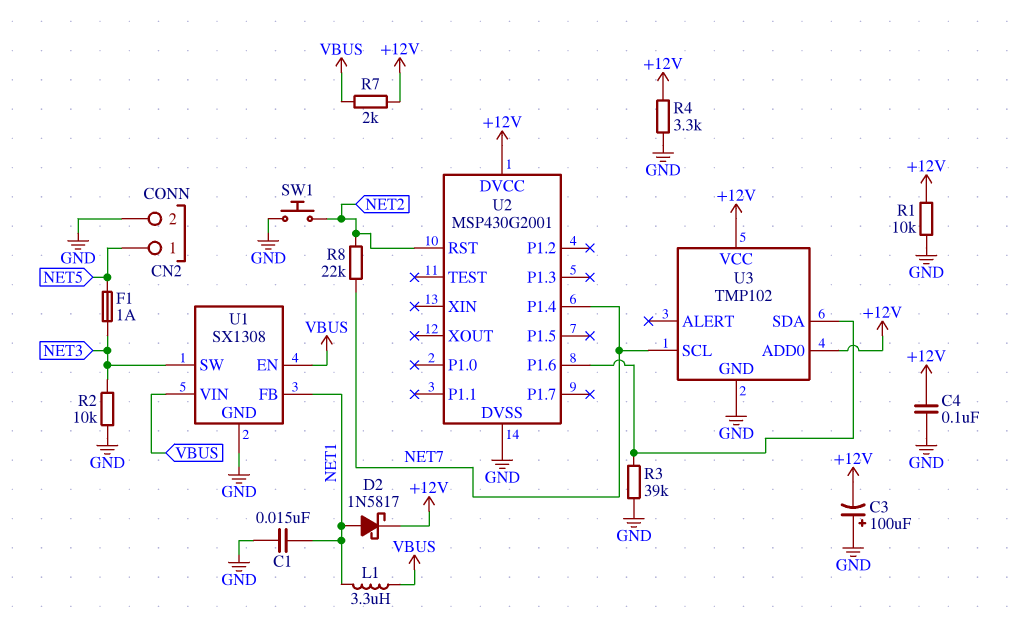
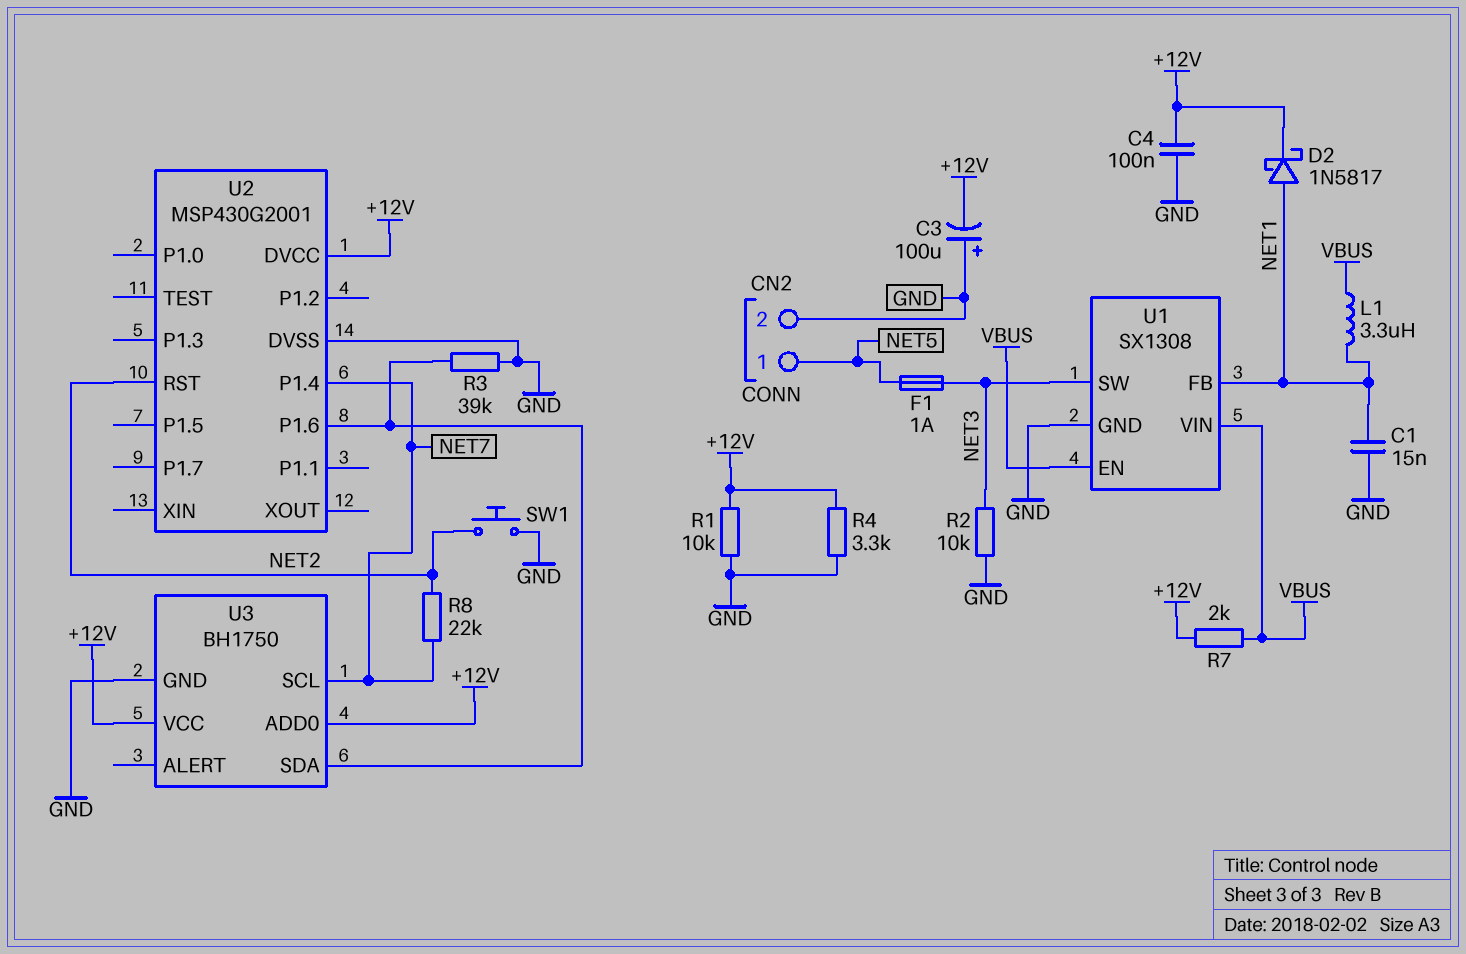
U3: TMP102 -> BH1750

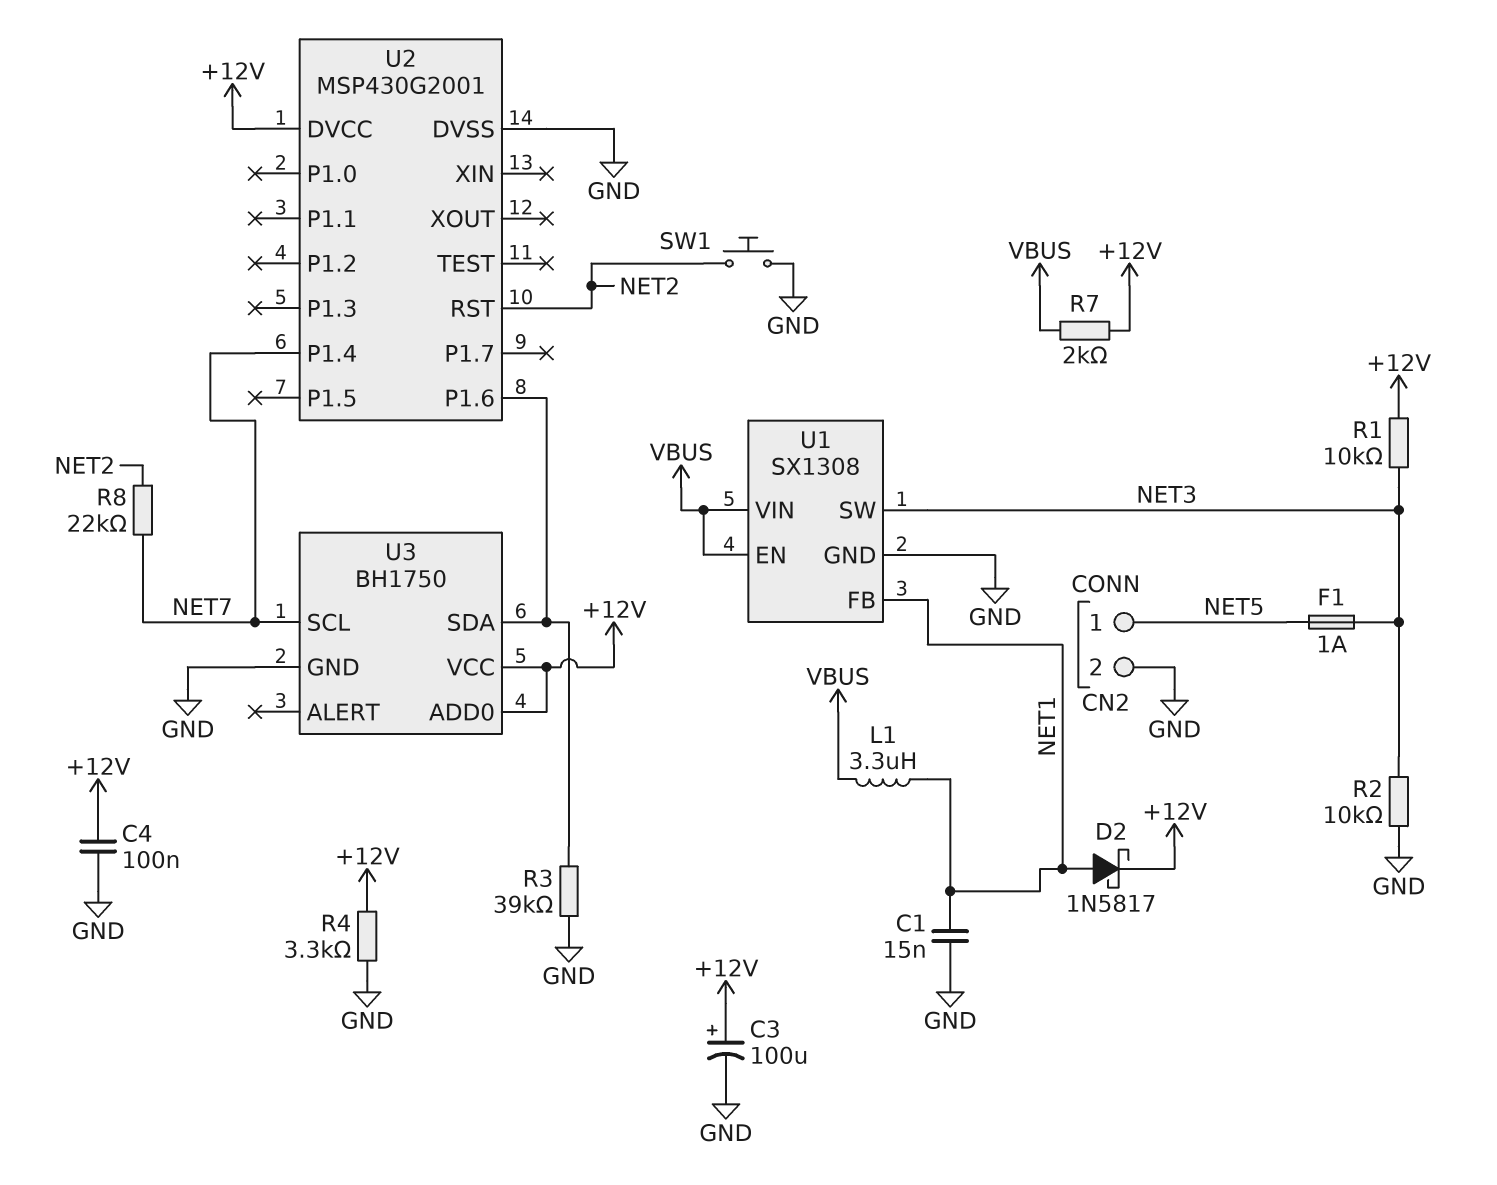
C3: 100uF (plus GND, minus +12V) -> 100uF (plus +12V, minus GND)
R1: 10k (+12V, GND) -> 10k (+12V, NET3)

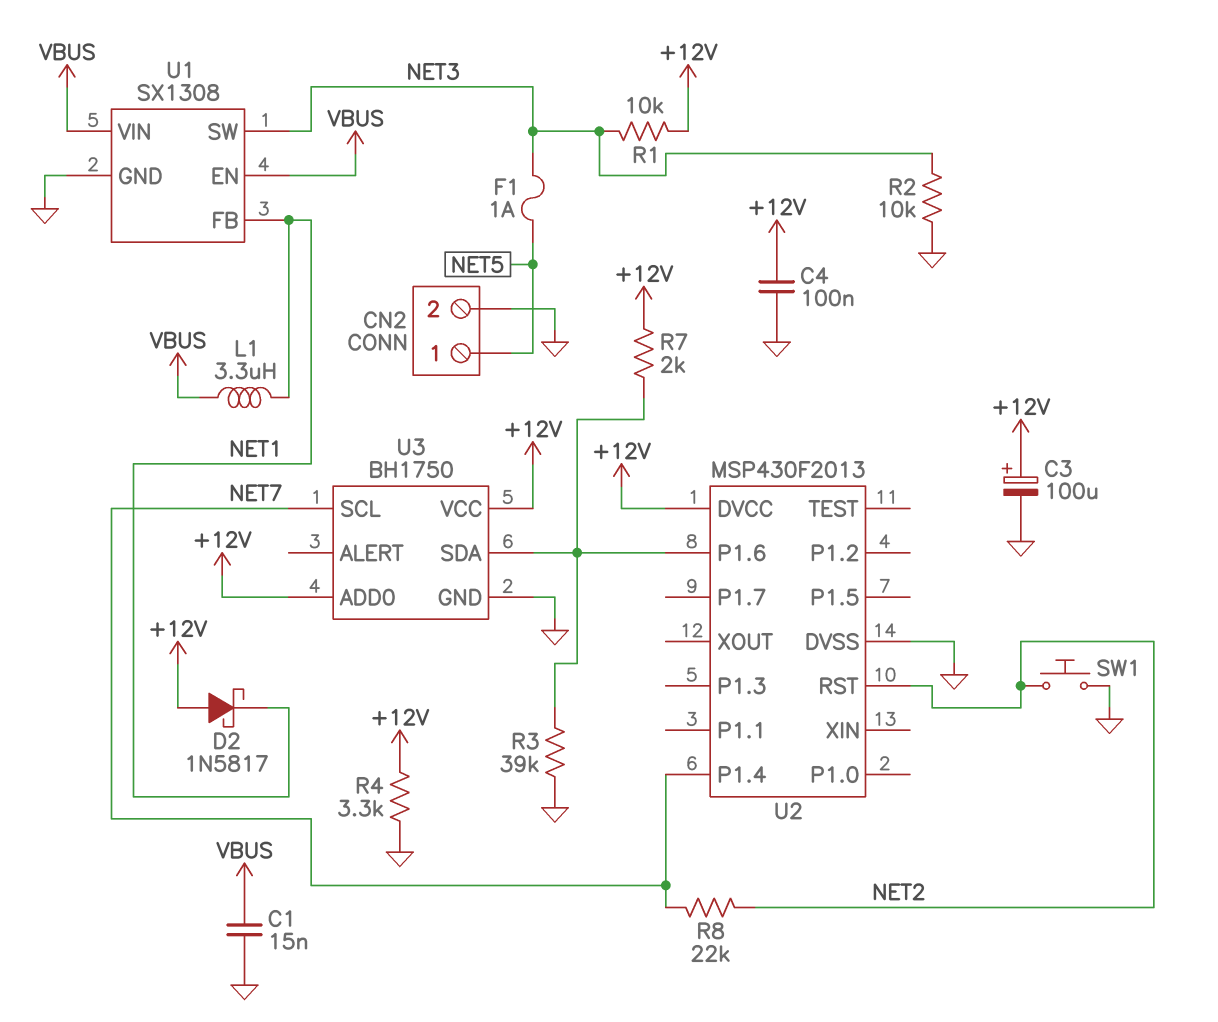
C1: 15nF (GND, NET1) -> 15nF (GND, VBUS)
D2: schottky 1N5817 (A NET1, K +12V) -> schottky 1N5817 (A +12V, K NET1)
R7: 2k (+12V, VBUS) -> 2k (+12V, U2/P1.6)
U2: MSP430G2001 -> MSP430F2013

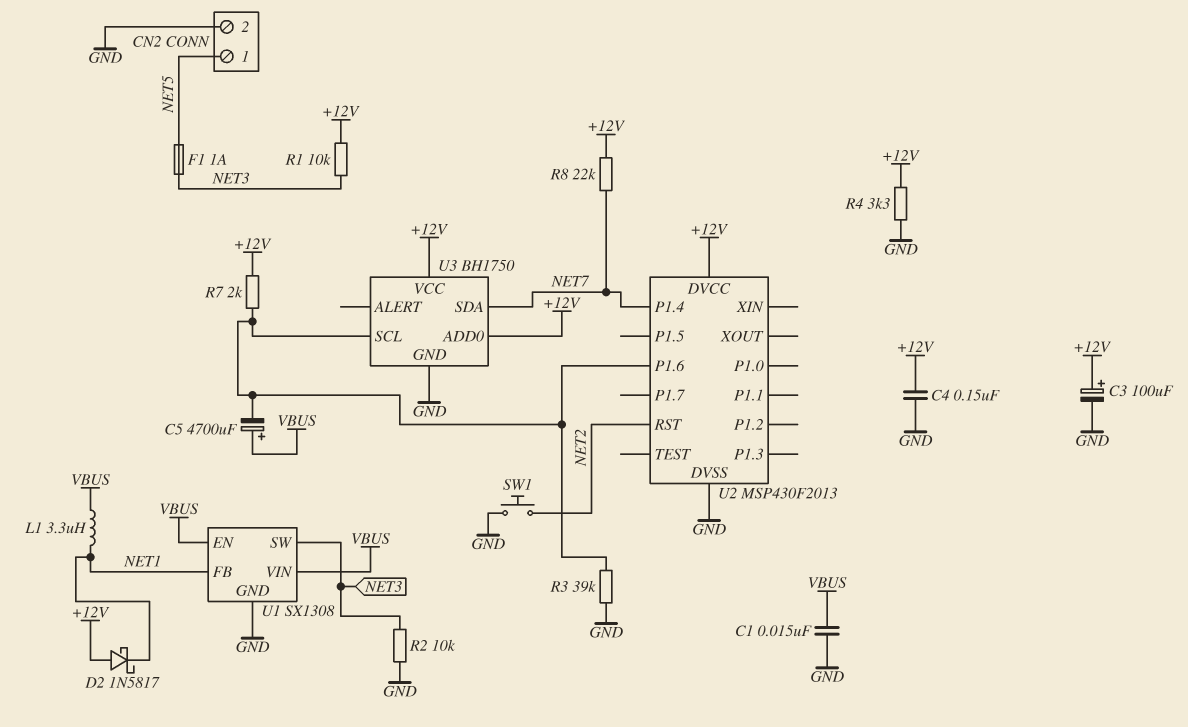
C4: 100nF (+12V, GND) -> 150nF (+12V, GND)
C5: none -> 4700uF (plus VBUS, minus U2/P1.6)
R8: 22k (NET2, NET7) -> 22k (+12V, NET7)
U3 pin SCL: NET7 -> U2/P1.6
U3 pin SDA: U2/P1.6 -> NET7

